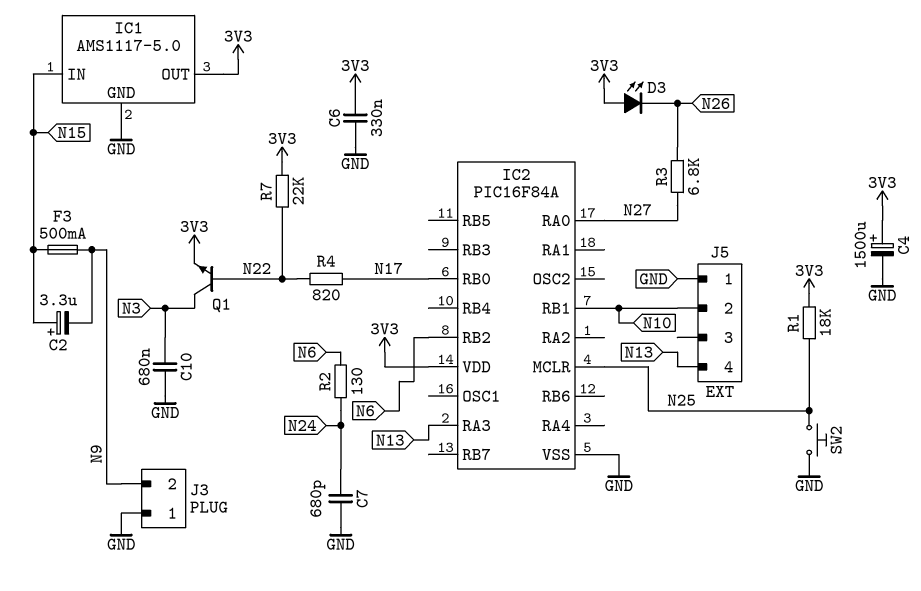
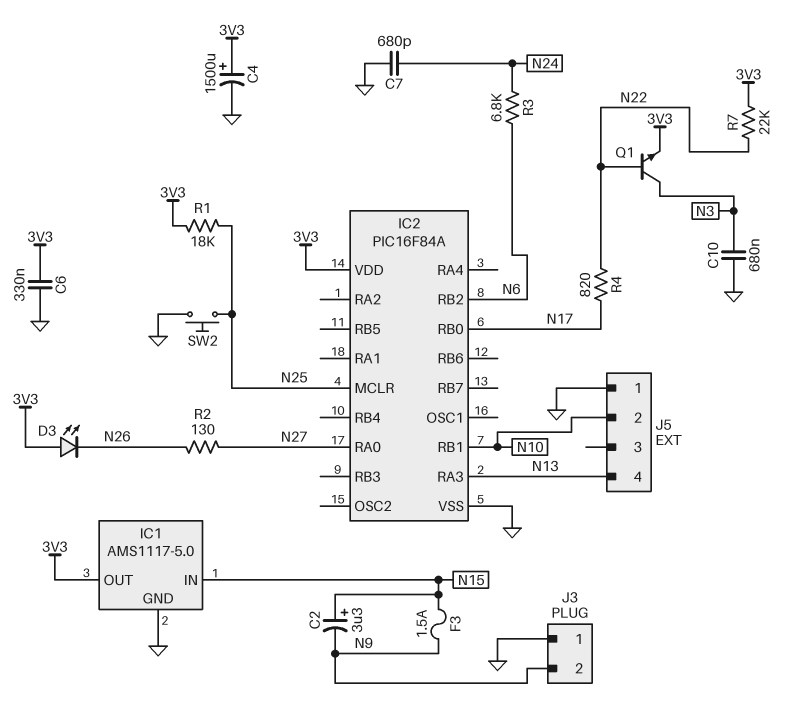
F3: 500mA (N9, N15) -> 1.5A (N9, N15)
R2: 130 (N6, N24) -> 130 (N26, N27)
R3: 6.8k (N26, N27) -> 6.8k (N6, N24)

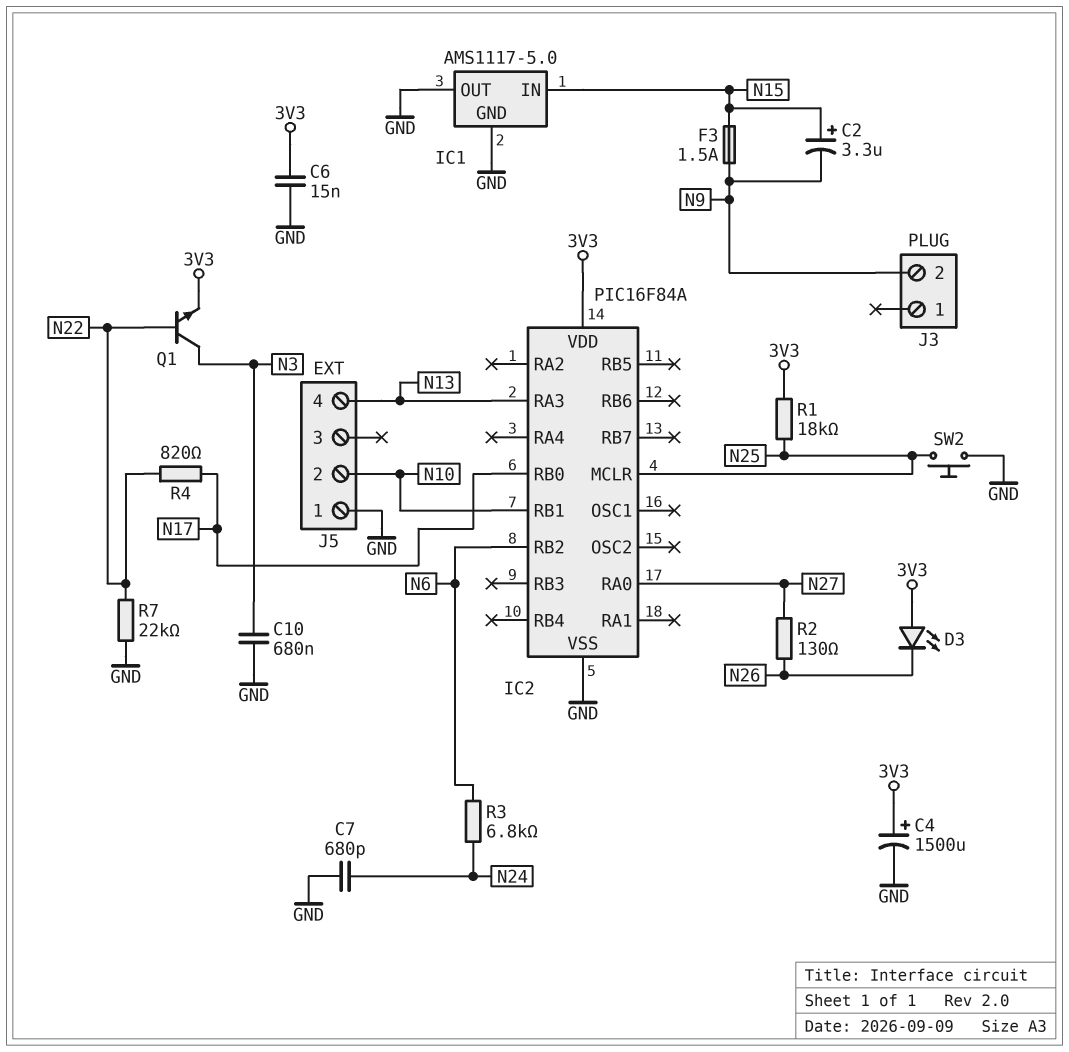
C6: 330nF (3V3, GND) -> 15nF (3V3, GND)
IC1 pin OUT: 3V3 -> GND
J3 pin 1: GND -> none
R7: 22k (3V3, N22) -> 22k (GND, N22)

